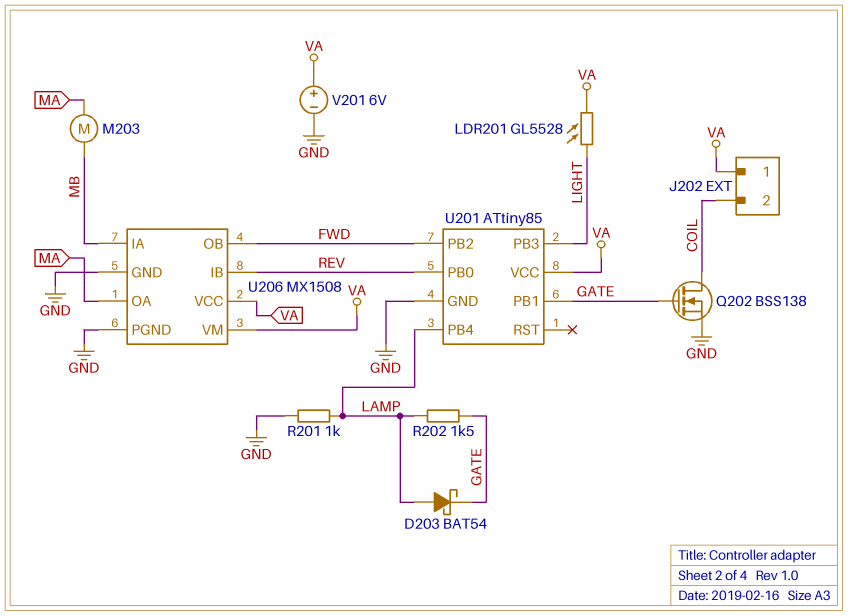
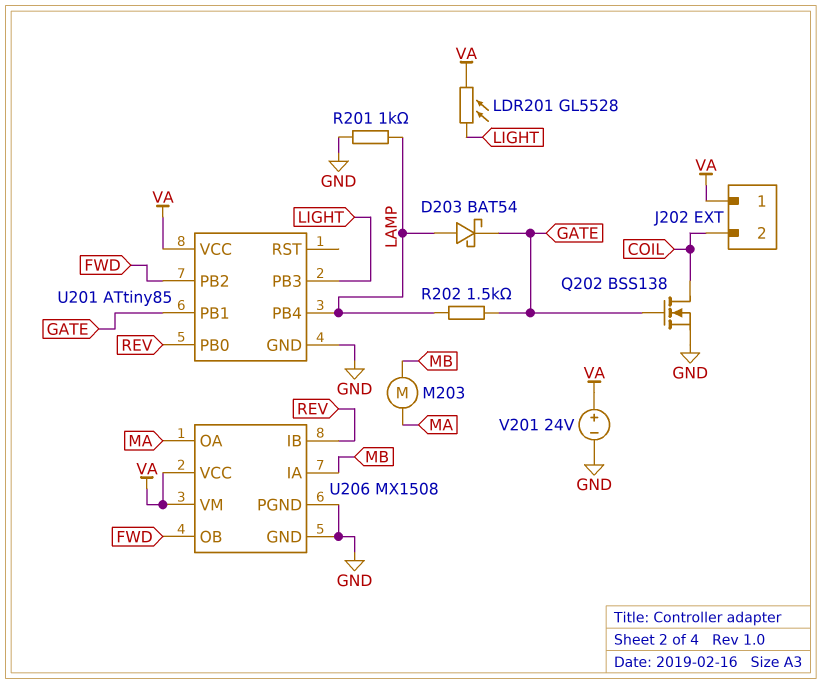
V201: 6V (plus VA, minus GND) -> 24V (plus VA, minus GND)

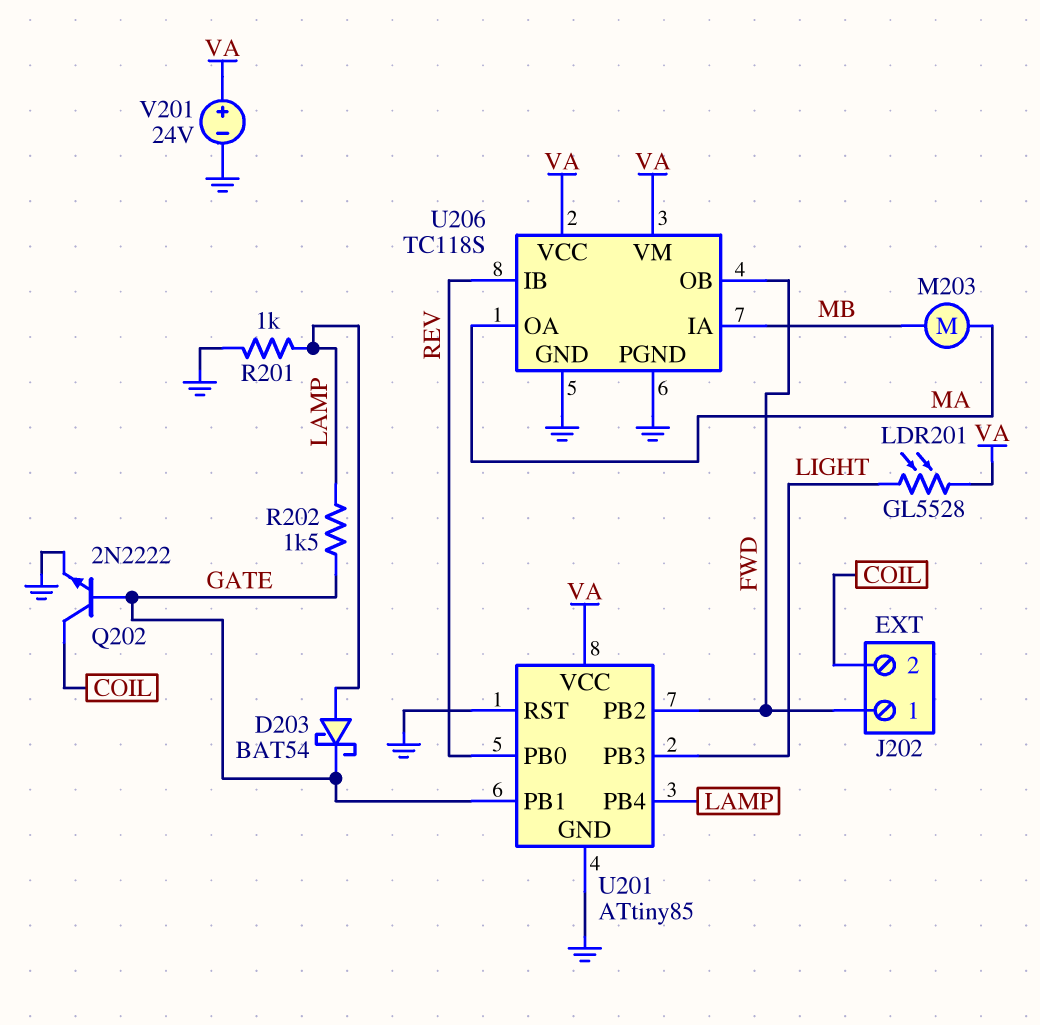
J202 pin 1: VA -> FWD
Q202: NMOS BSS138 (G GATE, D COIL, S GND) -> NPN 2N2222 (B GATE, C COIL, E GND)
U201 pin RST: none -> GND
U206: MX1508 -> TC118S

